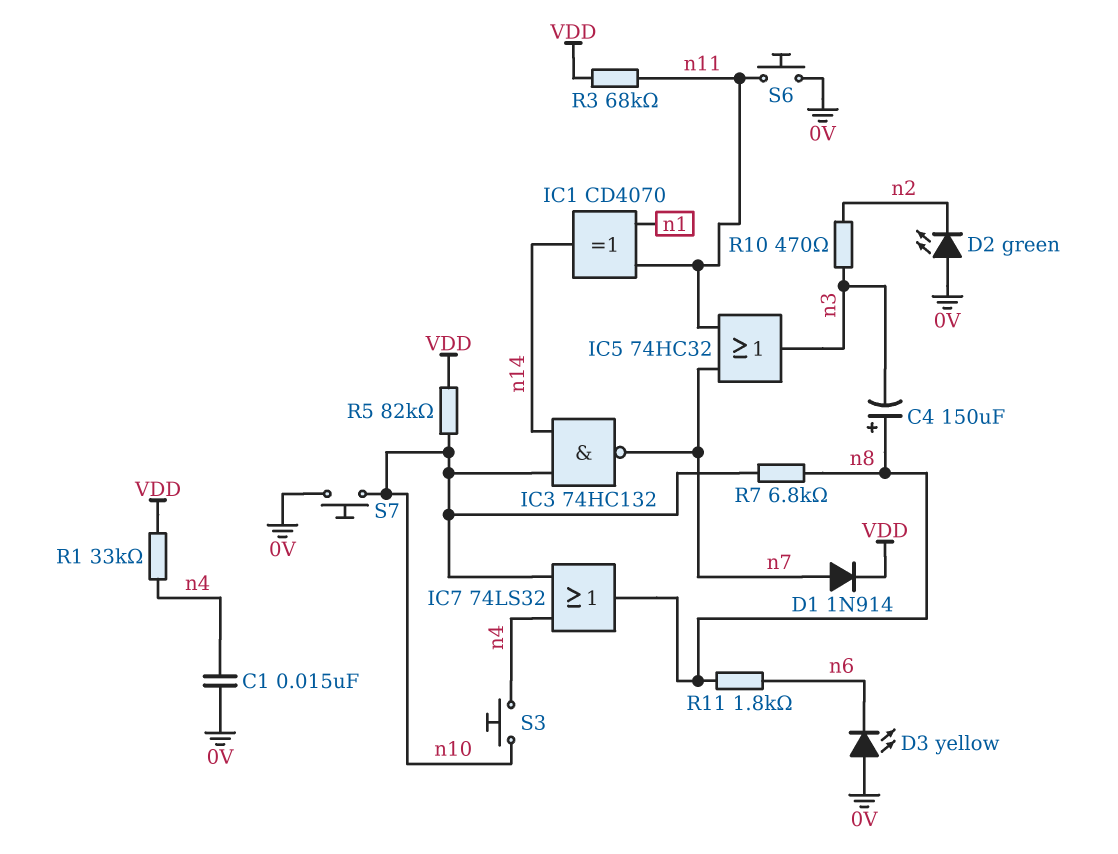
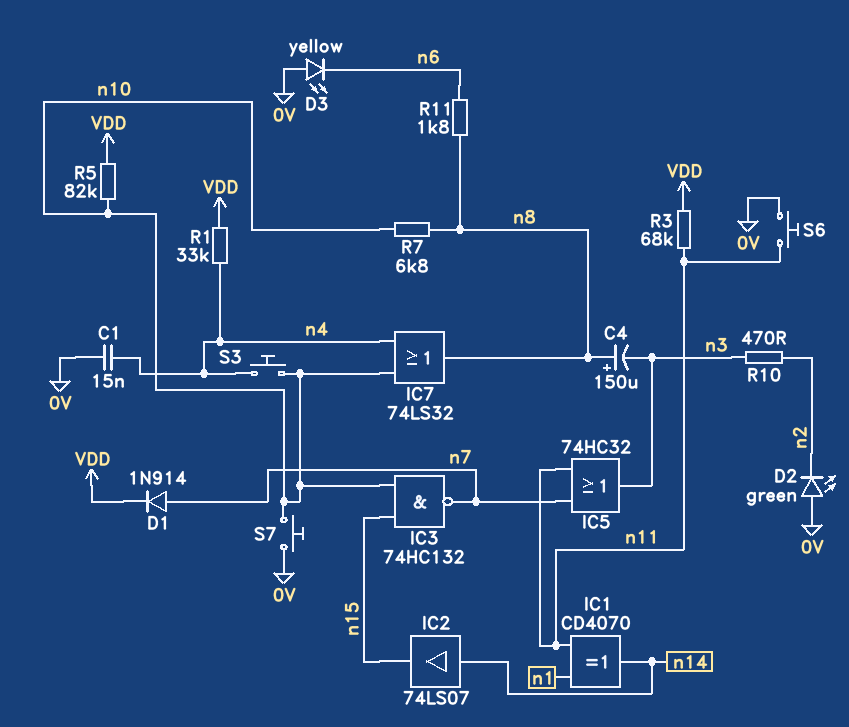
IC2: none -> buffer 74LS07 (in n14, out n15)
IC3: NAND 74HC132 (in n10, in n14, out n7) -> NAND 74HC132 (in n10, in n15, out n7)

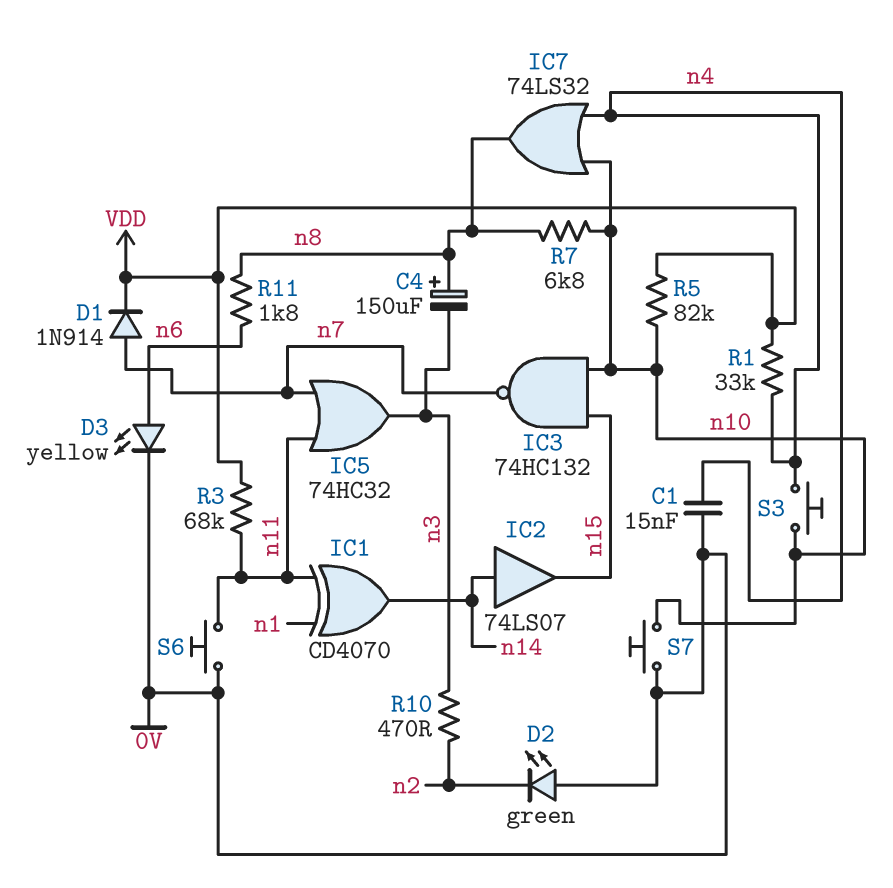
D3: LED yellow (A 0V, K n6) -> LED yellow (A n6, K 0V)

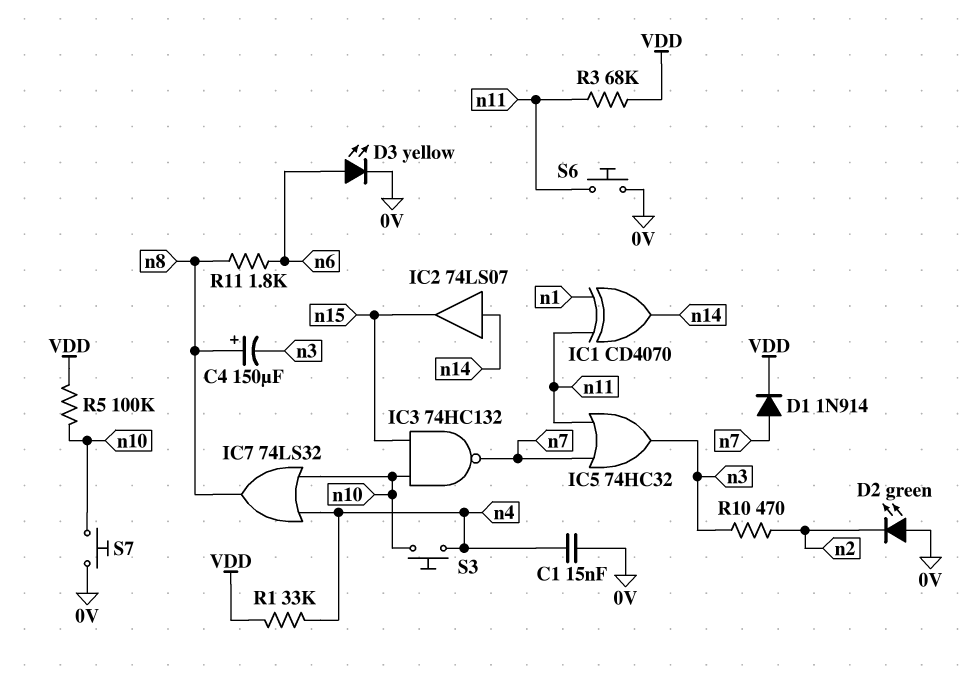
R5: 82k (VDD, n10) -> 100k (VDD, n10)
R7: 6.8k (n8, n10) -> none

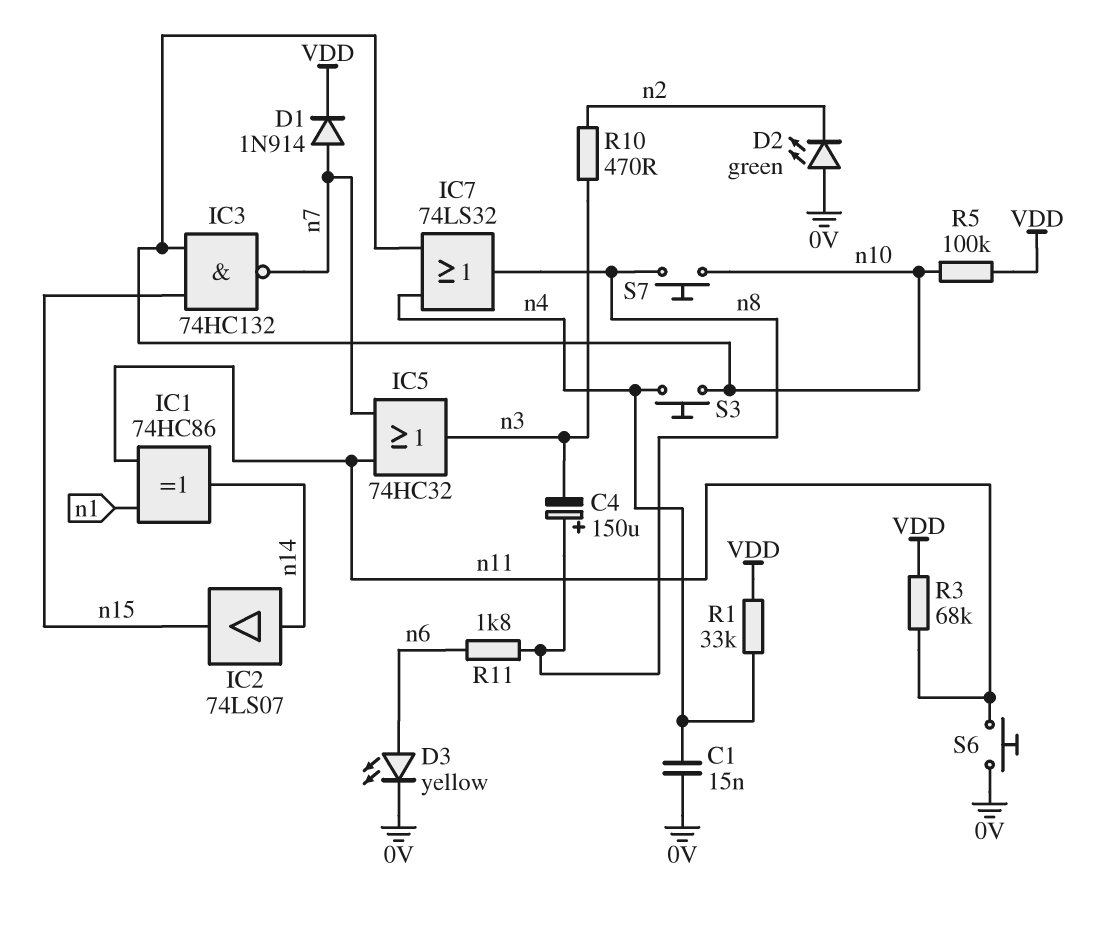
IC1: XOR CD4070 (in n1, in n11, out n14) -> XOR 74HC86 (in n1, in n11, out n14)
S7: button (0V, n10) -> button (n8, n10)

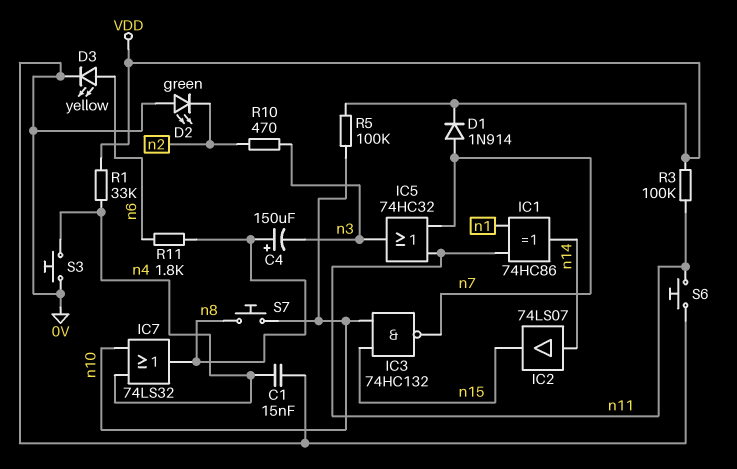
R3: 68k (VDD, n11) -> 100k (VDD, n11)
S3: button (n4, n10) -> button (0V, n4)

